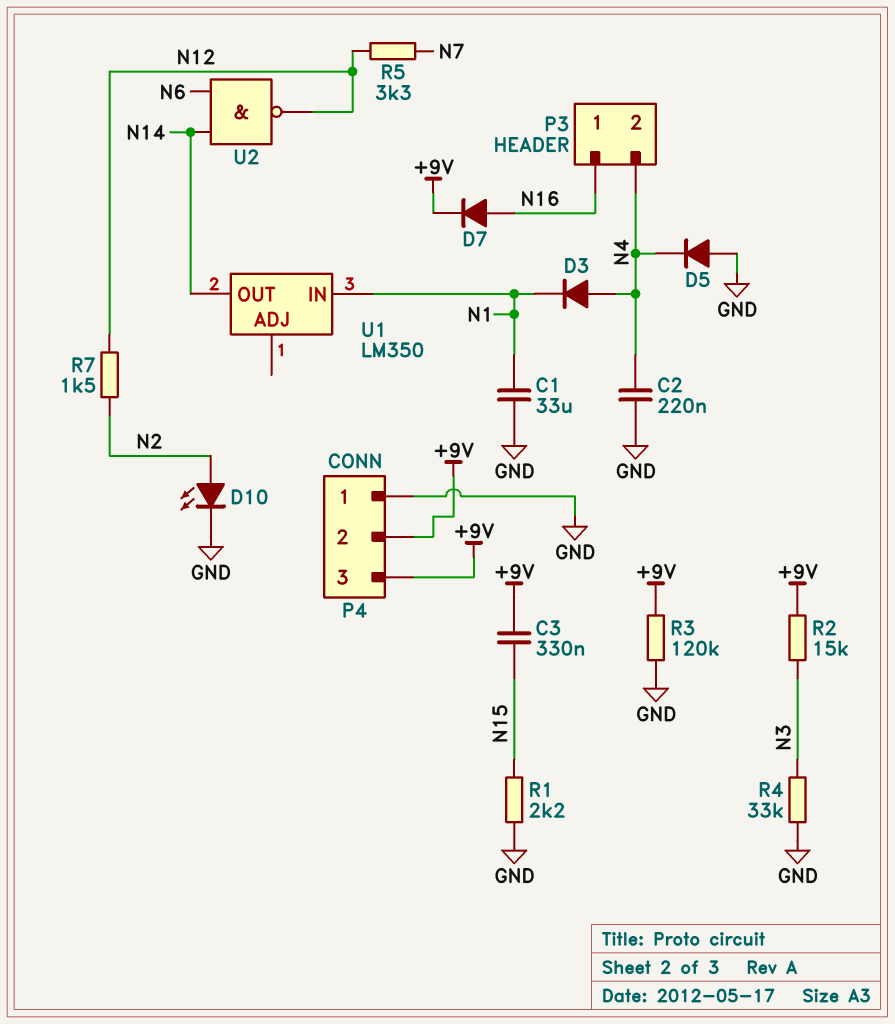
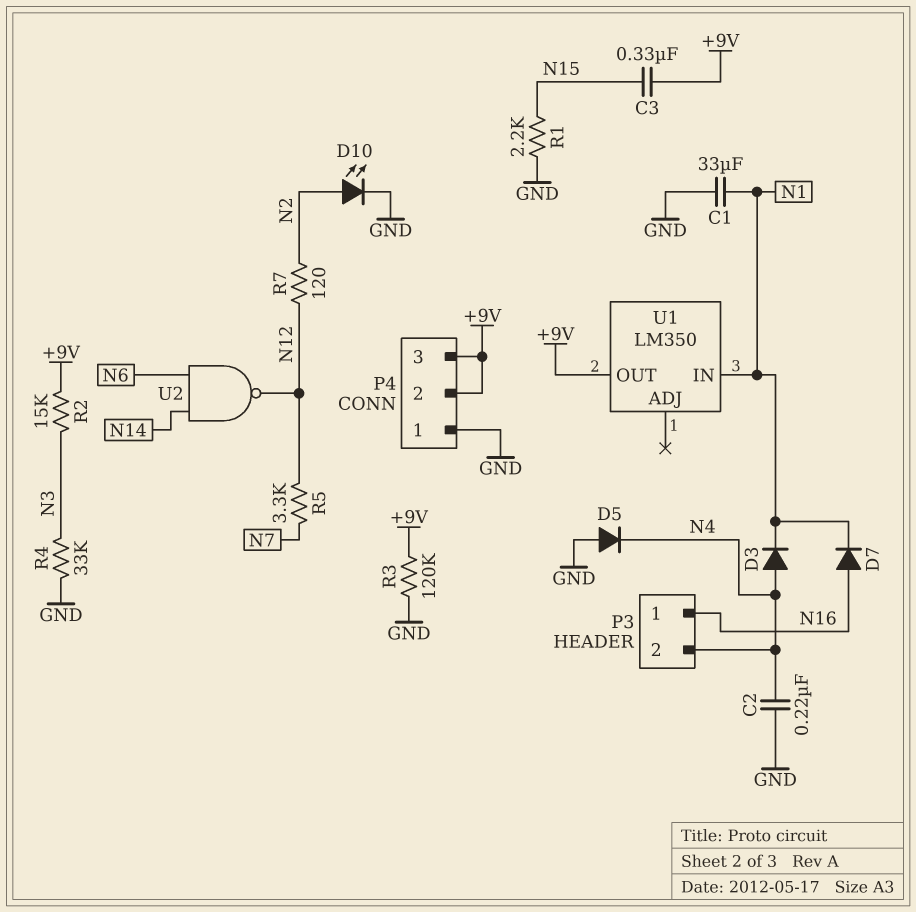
D7: diode (A N16, K +9V) -> diode (A N16, K N1)
R7: 1.5k (N2, N12) -> 120 (N2, N12)
U1 pin OUT: N14 -> +9V

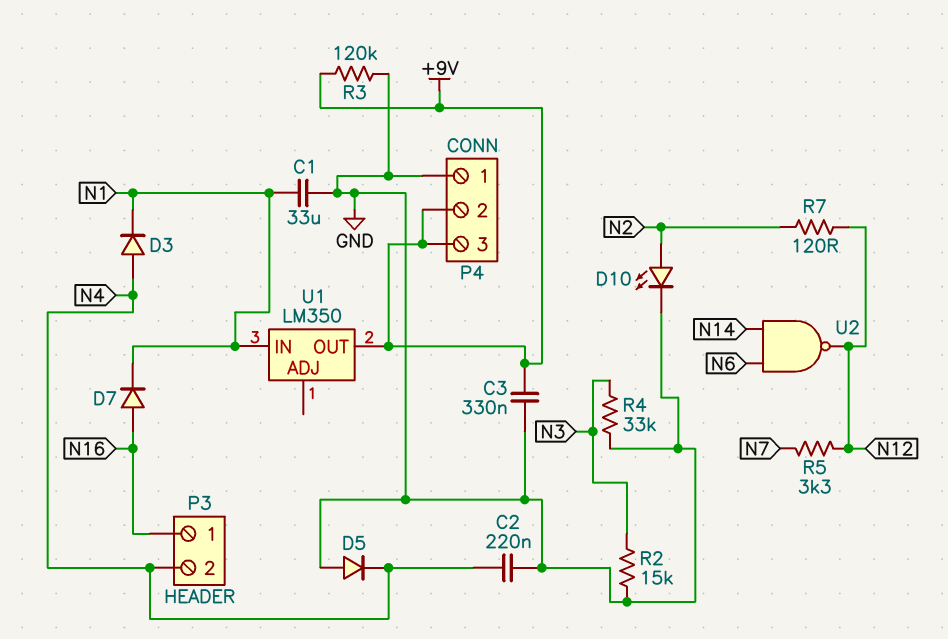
C3: 330nF (+9V, N15) -> 330nF (+9V, GND)
R1: 2.2k (GND, N15) -> none
R2: 15k (+9V, N3) -> 15k (GND, N3)

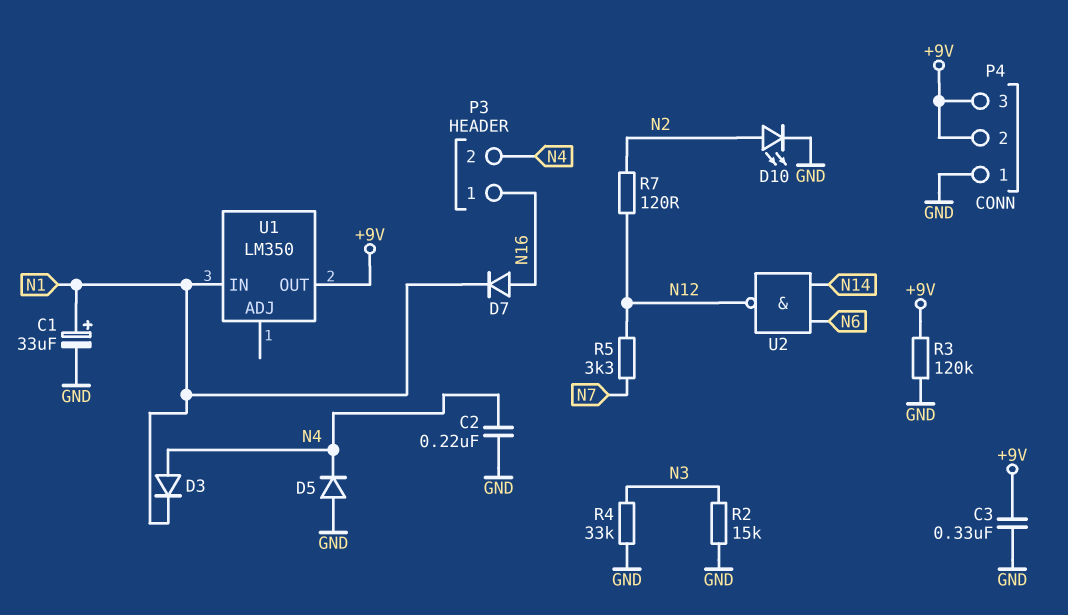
C1: 33uF (GND, N1) -> 33uF (plus N1, minus GND)

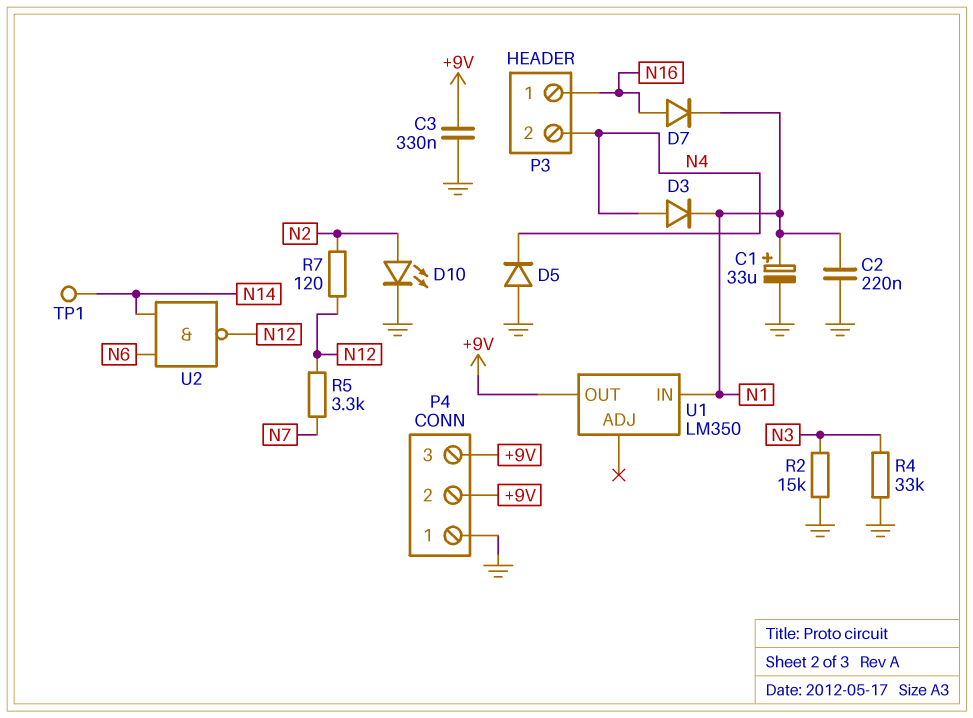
C2: 220nF (GND, N4) -> 220nF (GND, N1)
R3: 120k (+9V, GND) -> none
TP1: none -> test point (N14)

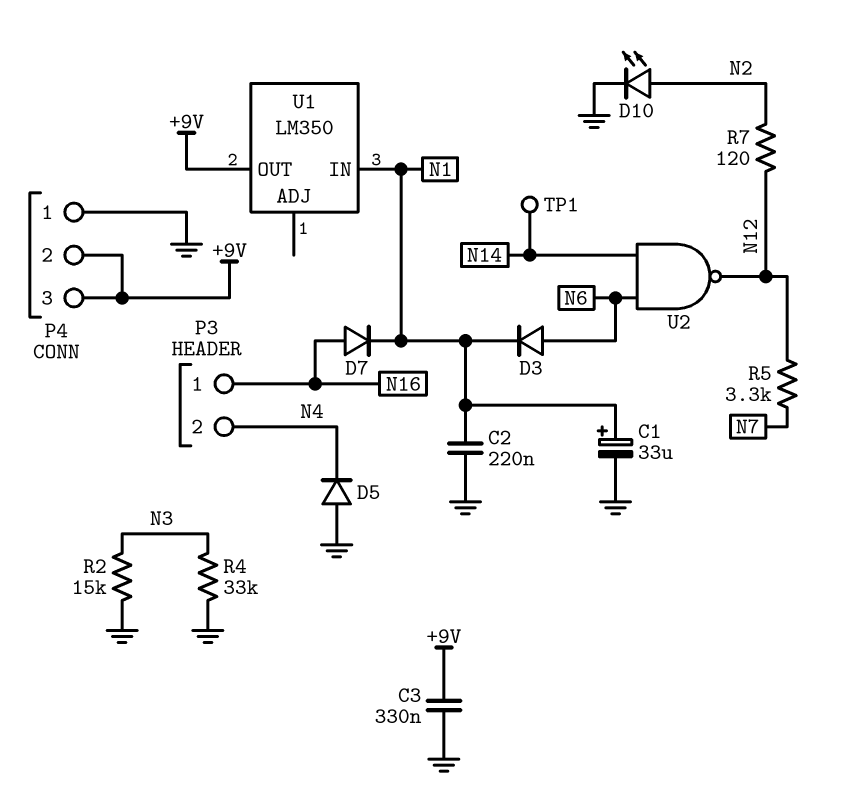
D3: diode (A N4, K N1) -> diode (A N6, K N1)

